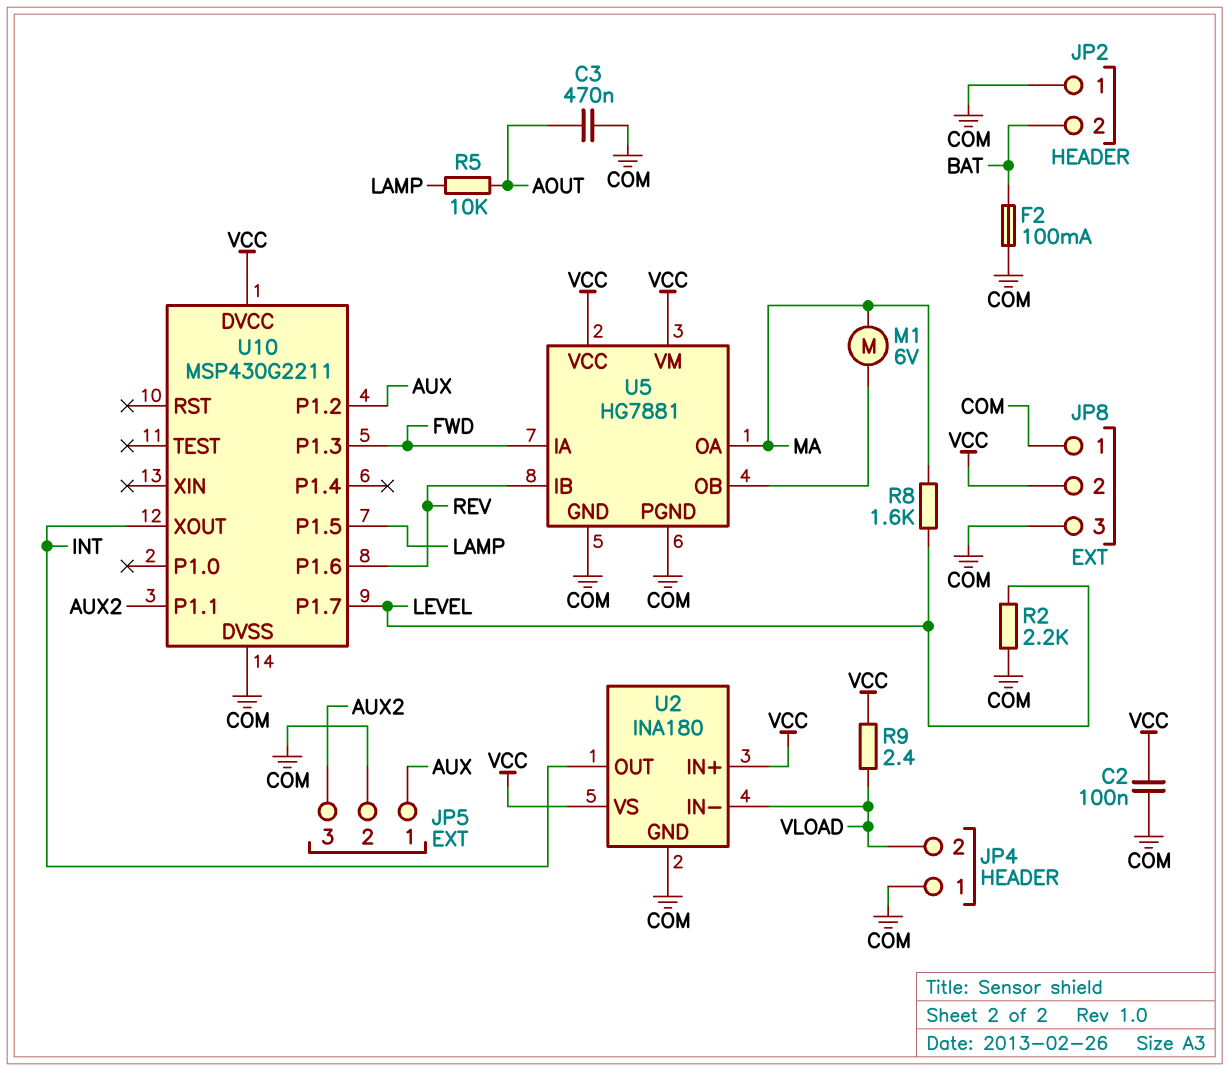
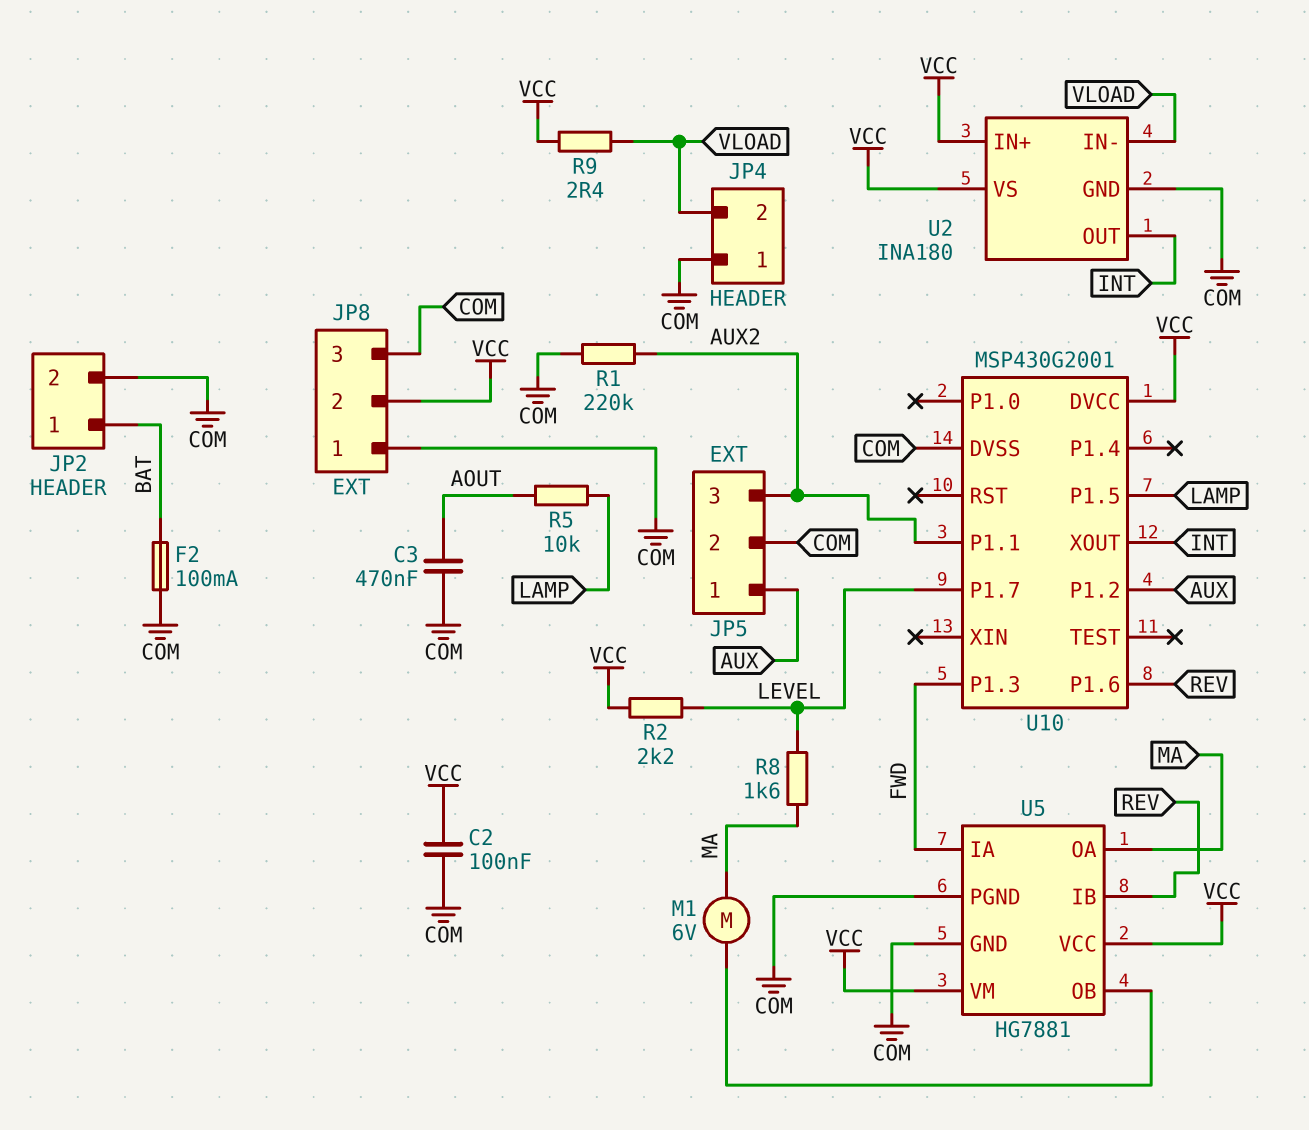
JP2 pin 1: COM -> BAT
JP2 pin 2: BAT -> COM
R1: none -> 220k (AUX2, COM)
R2: 2.2k (COM, LEVEL) -> 2.2k (LEVEL, VCC)
U10: MSP430G2211 -> MSP430G2001

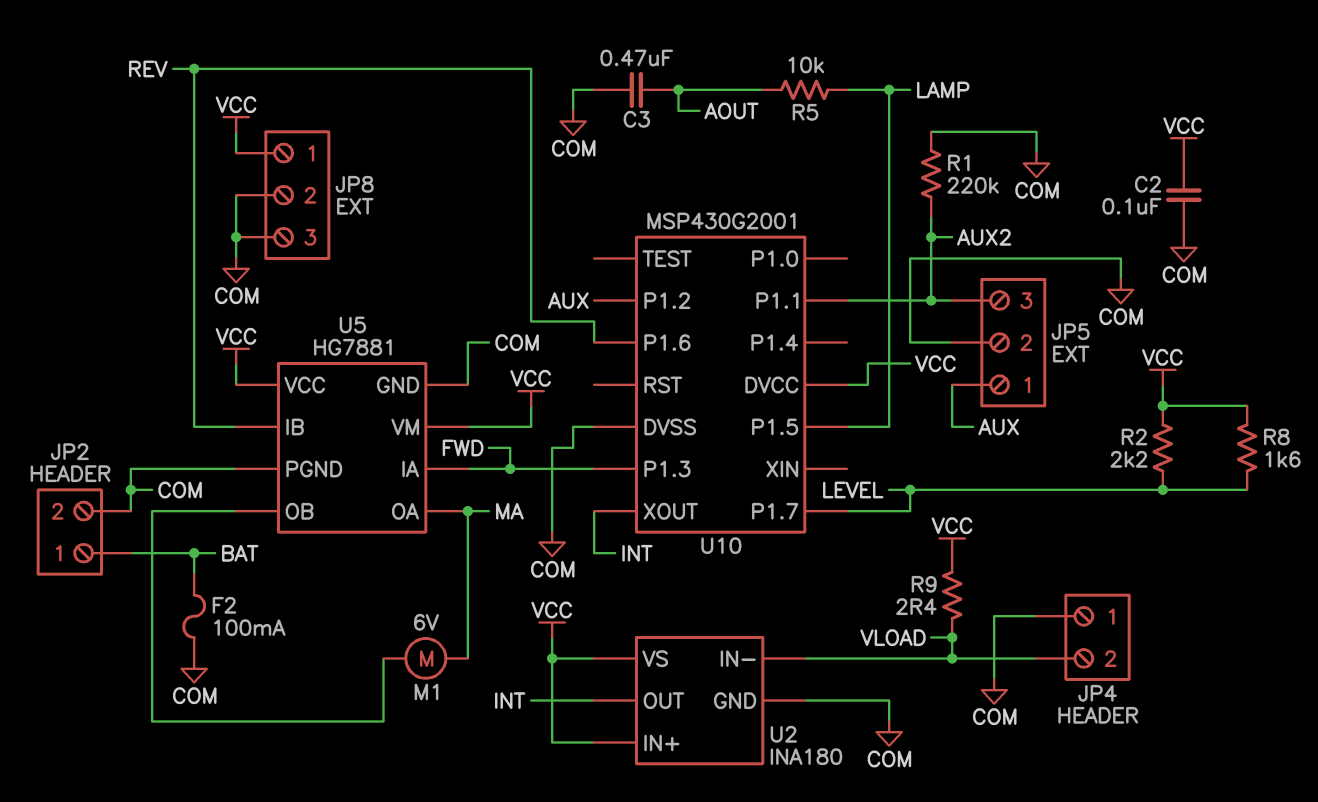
JP8 pin 1: COM -> VCC
JP8 pin 2: VCC -> COM
R8: 1.6k (LEVEL, MA) -> 1.6k (LEVEL, VCC)

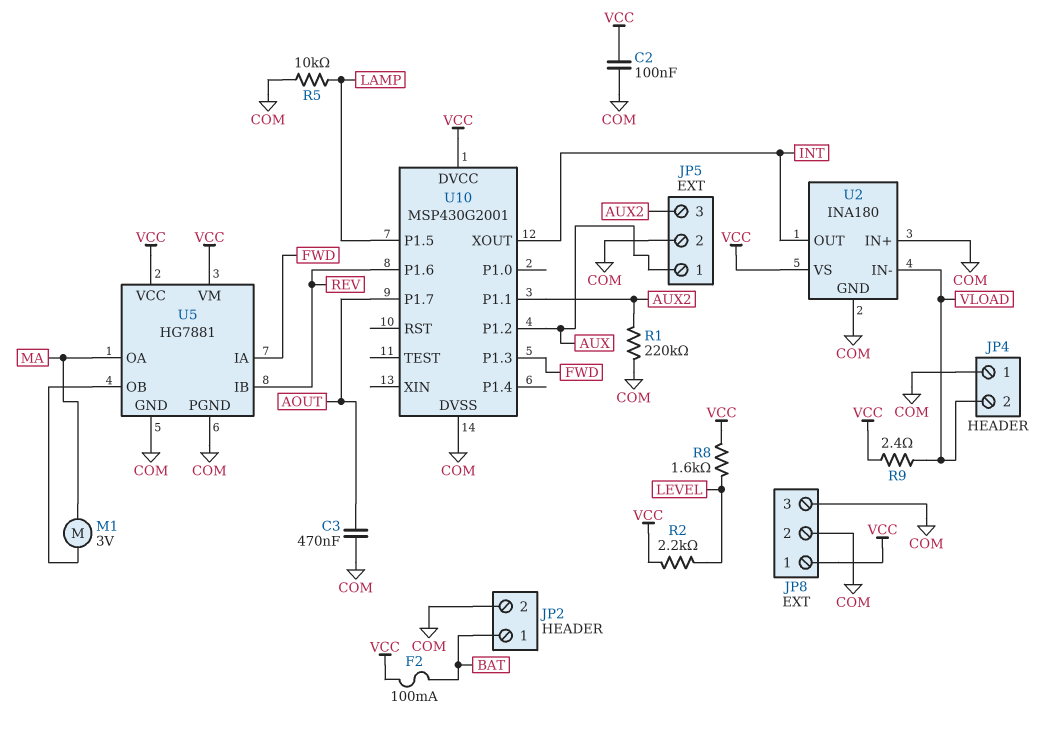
F2: 100mA (BAT, COM) -> 100mA (BAT, VCC)
M1: motor 6V (MA, U5/OB) -> motor 3V (MA, U5/OB)
R5: 10k (AOUT, LAMP) -> 10k (COM, LAMP)
U2 pin IN+: VCC -> COM
U10 pin P1.7: LEVEL -> AOUT

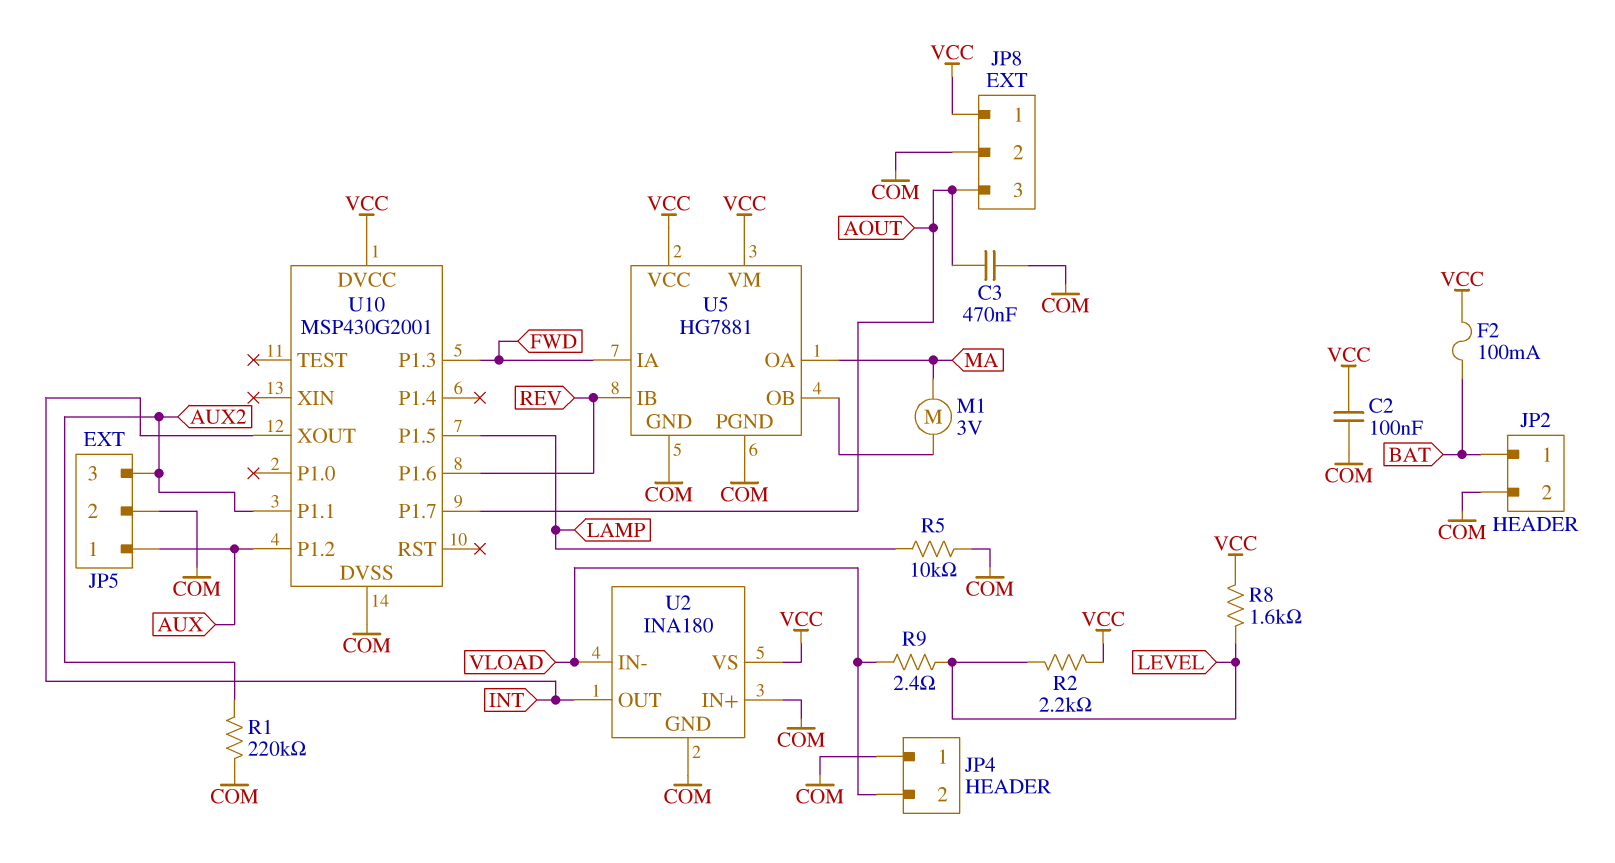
JP8 pin 3: COM -> AOUT
R9: 2.4 (VCC, VLOAD) -> 2.4 (LEVEL, VLOAD)

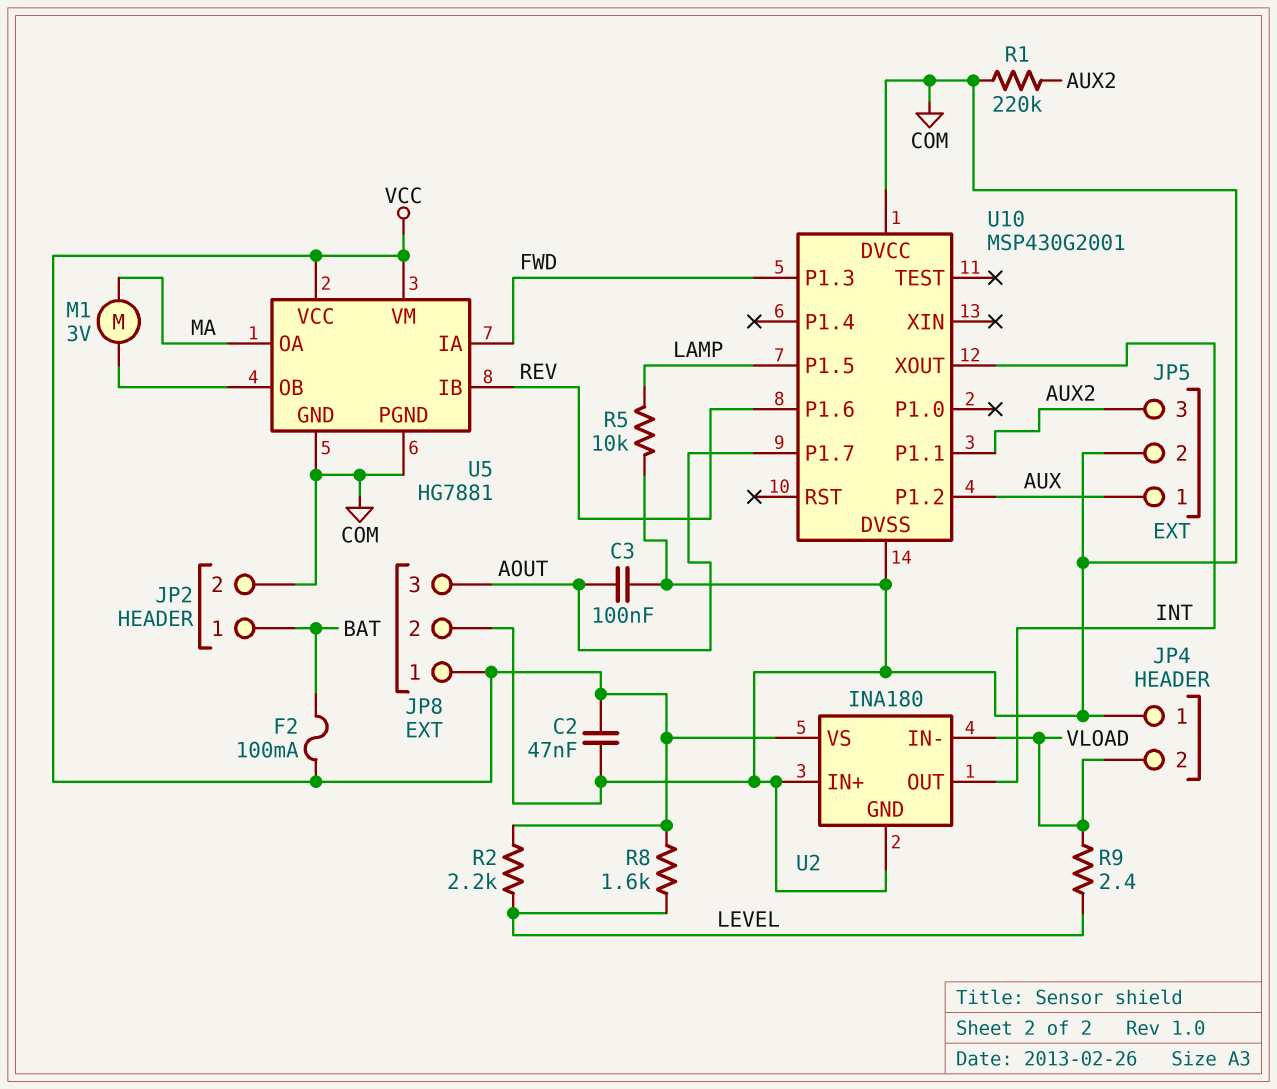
C2: 100nF (COM, VCC) -> 47nF (COM, VCC)
C3: 470nF (AOUT, COM) -> 100nF (AOUT, COM)
U10 pin DVCC: VCC -> COM

